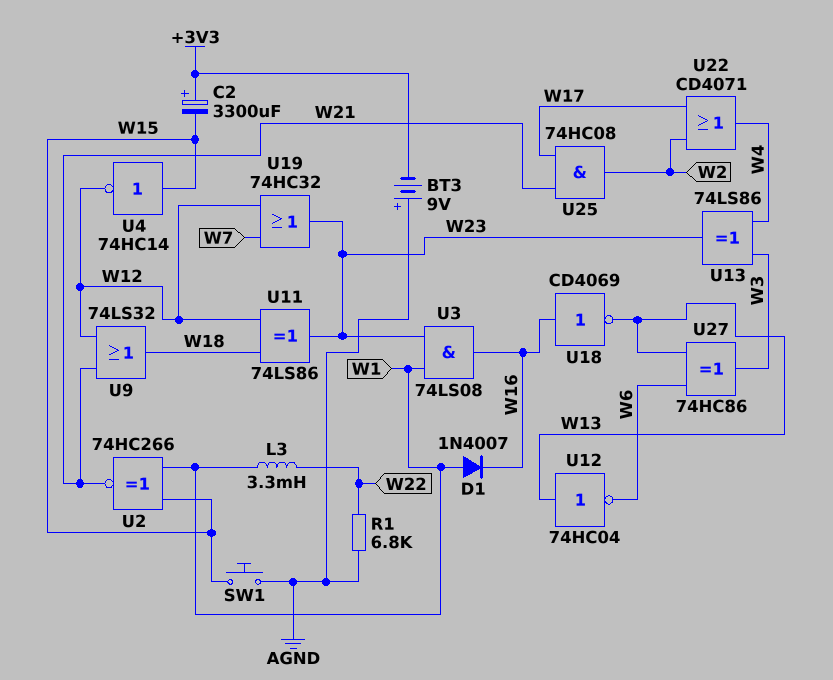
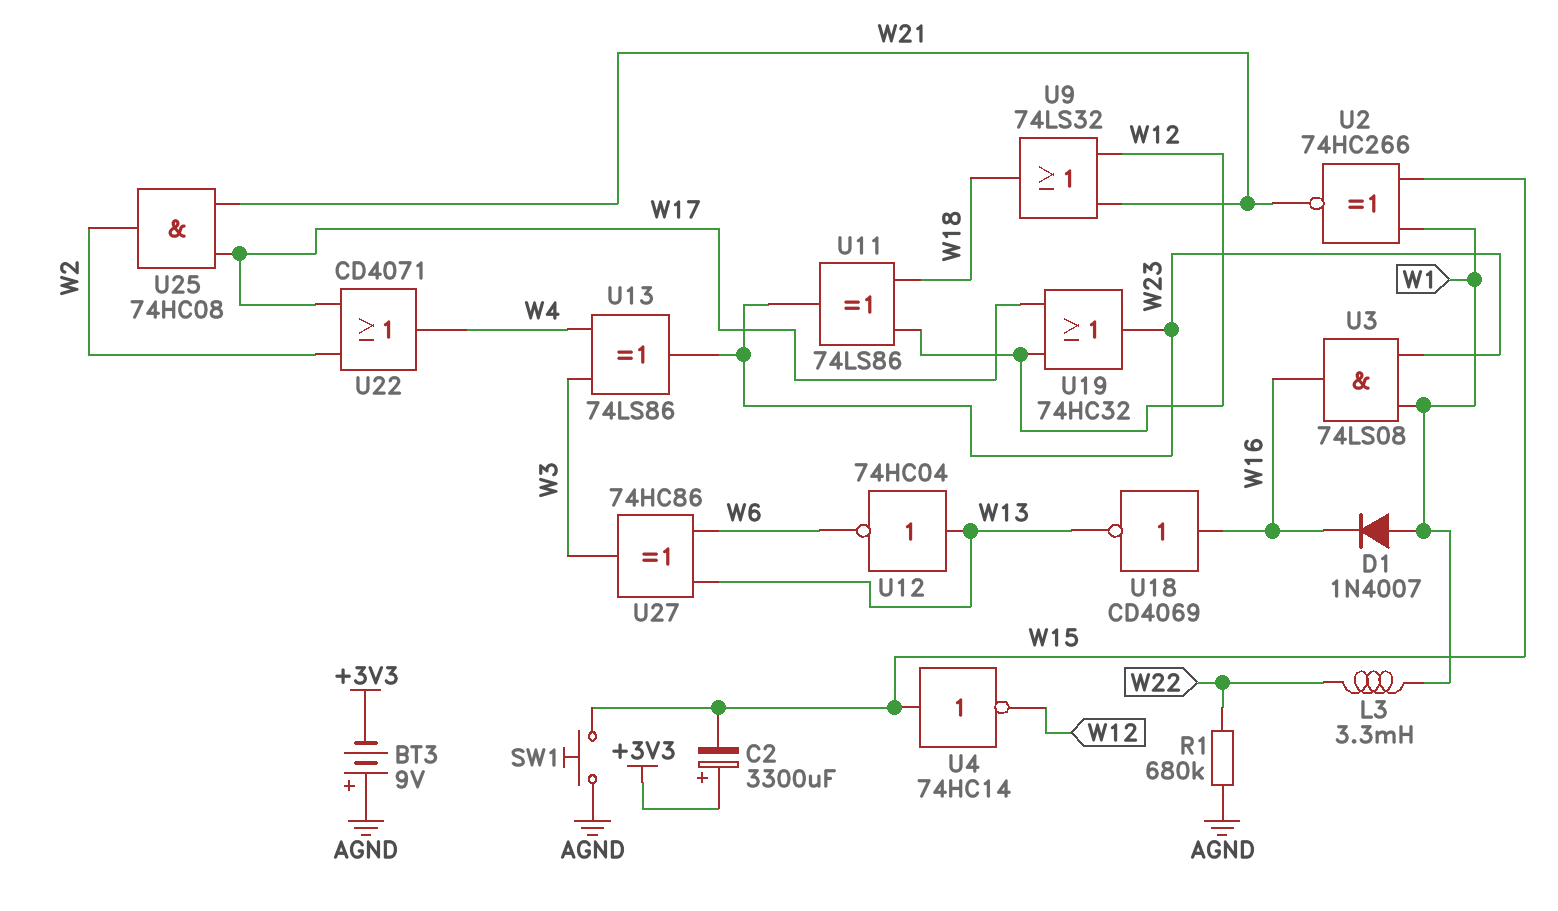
R1: 6.8k (AGND, W22) -> 680k (AGND, W22)
U19: OR 74HC32 (in W7, in W12, out W23) -> OR 74HC32 (in W12, in W17, out W23)

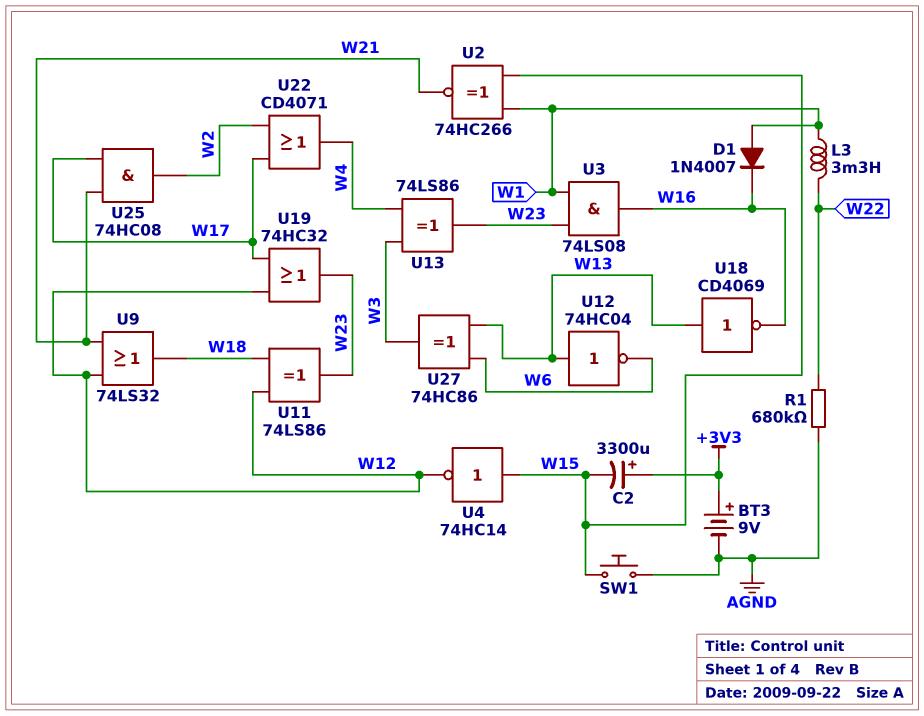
BT3: 9V (plus AGND, minus +3V3) -> 9V (plus +3V3, minus AGND)
U18: NOT CD4069 (in W16, out W13) -> NOT CD4069 (in W13, out W16)

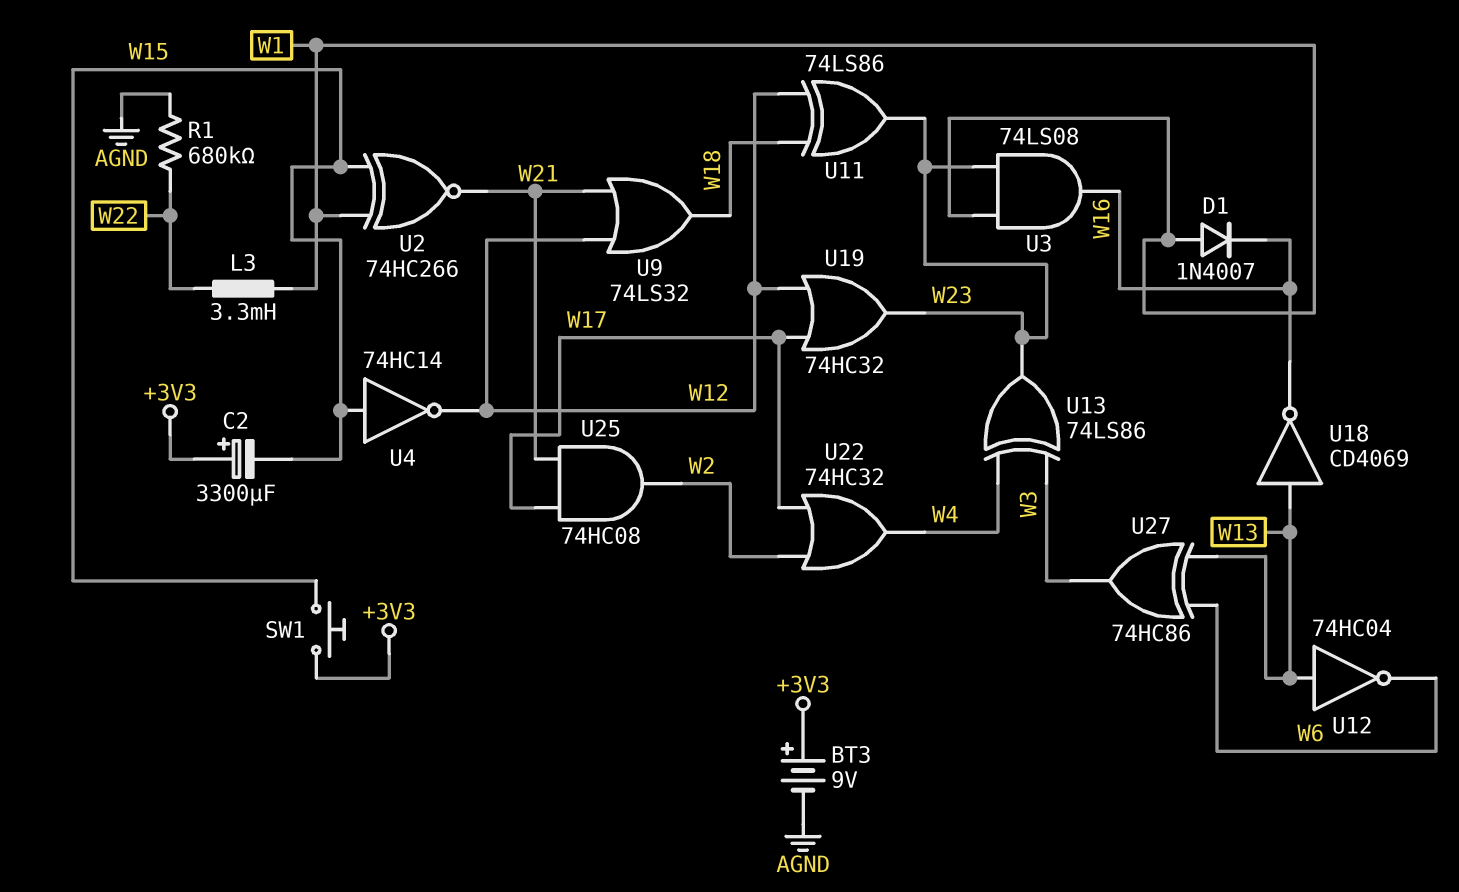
SW1: button (AGND, W15) -> button (+3V3, W15)
U22: OR CD4071 (in W2, in W17, out W4) -> OR 74HC32 (in W2, in W17, out W4)

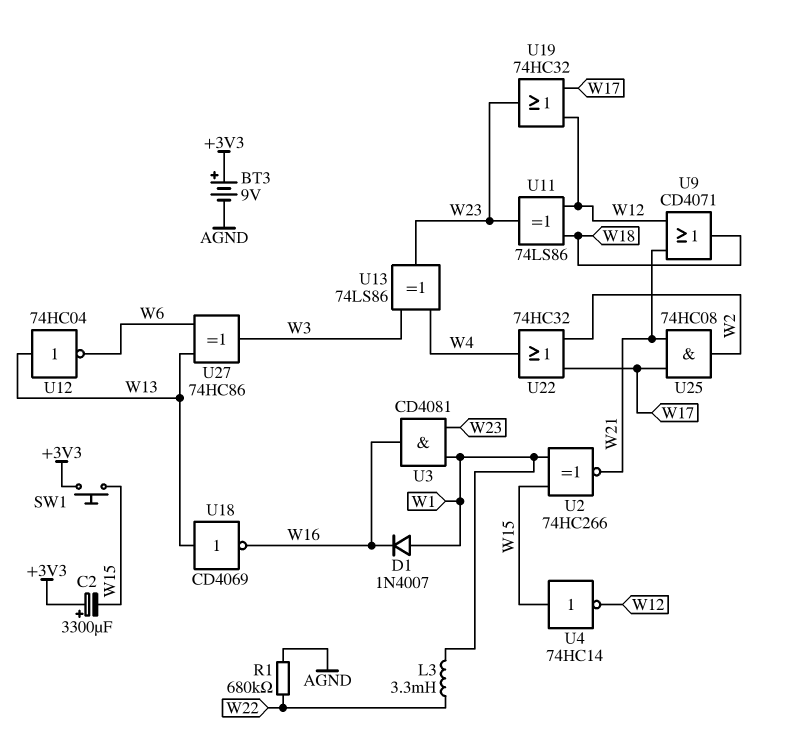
U3: AND 74LS08 (in W1, in W23, out W16) -> AND CD4081 (in W1, in W23, out W16)
U9: OR 74LS32 (in W12, in W21, out W18) -> OR CD4071 (in W12, in W21, out W18)

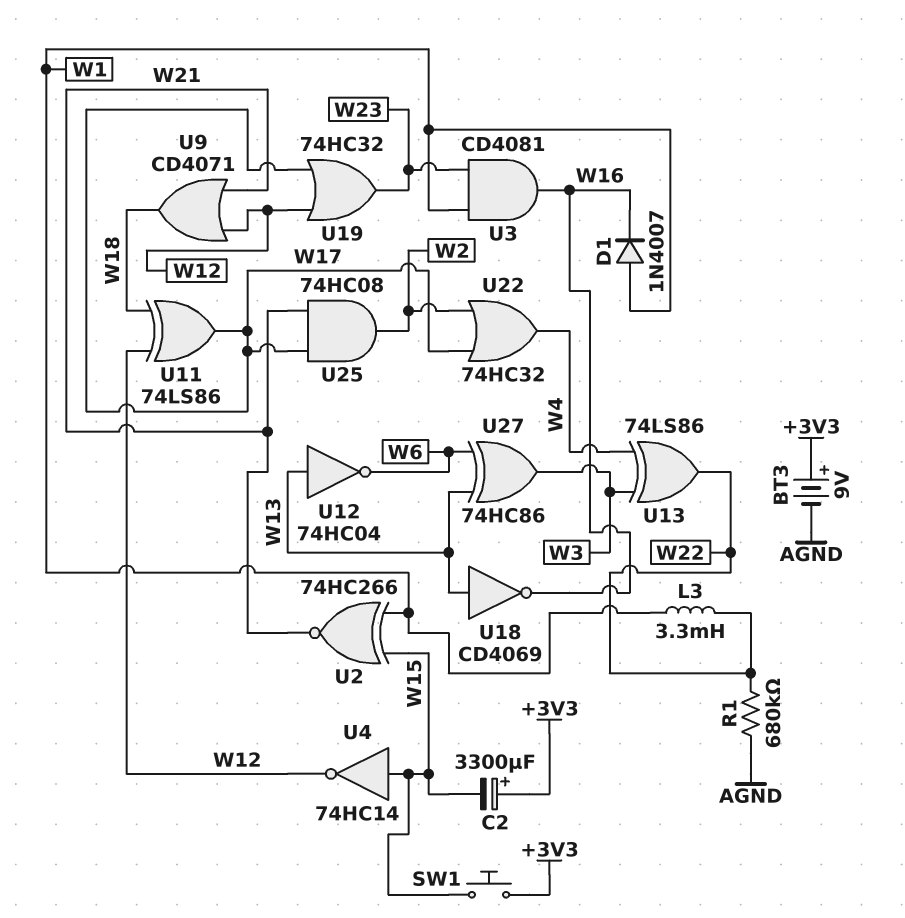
U11: XOR 74LS86 (in W12, in W18, out W23) -> XOR 74LS86 (in W12, in W18, out W17)
U13: XOR 74LS86 (in W3, in W4, out W23) -> XOR 74LS86 (in W3, in W4, out W22)

